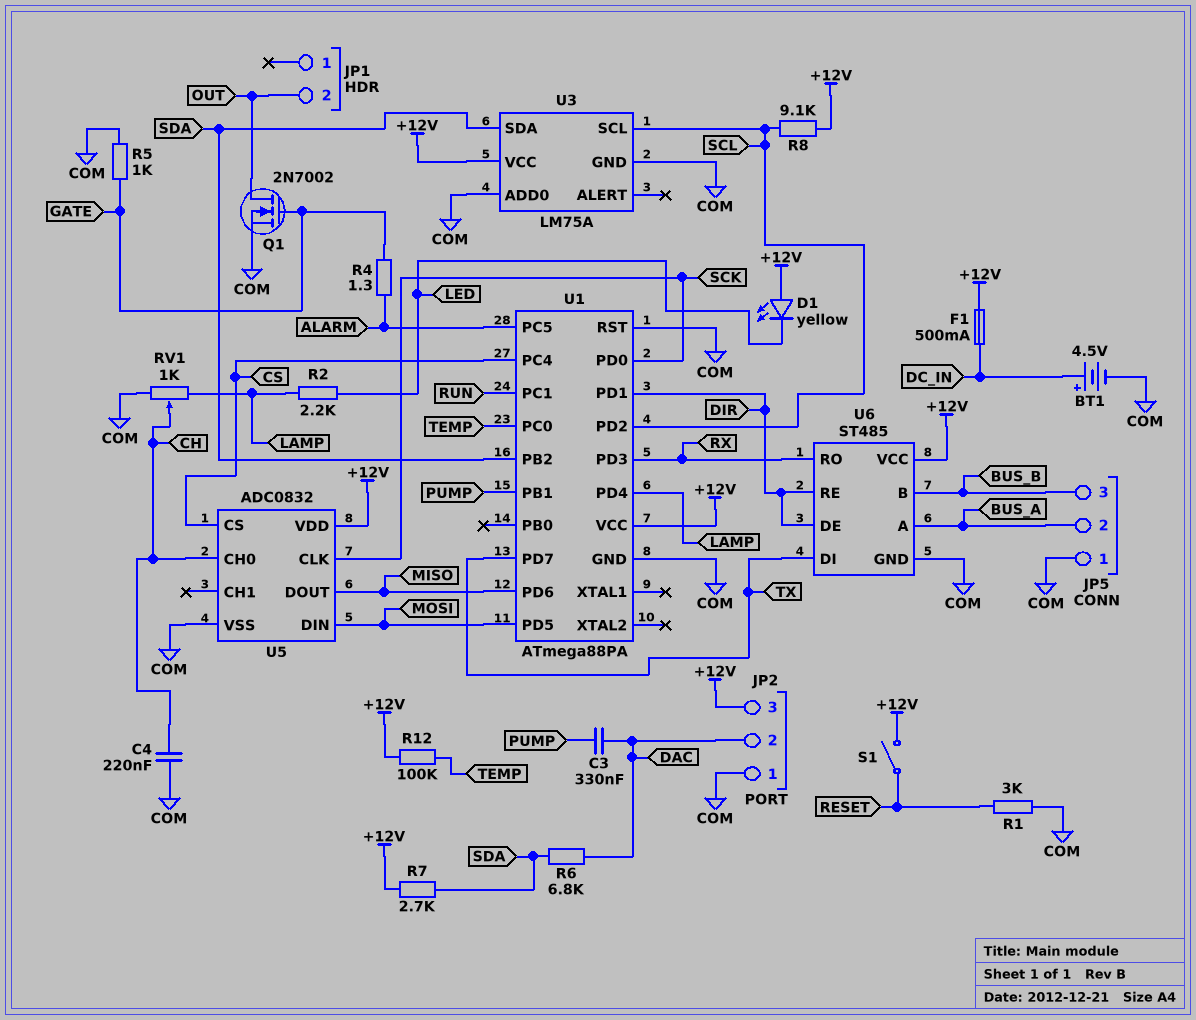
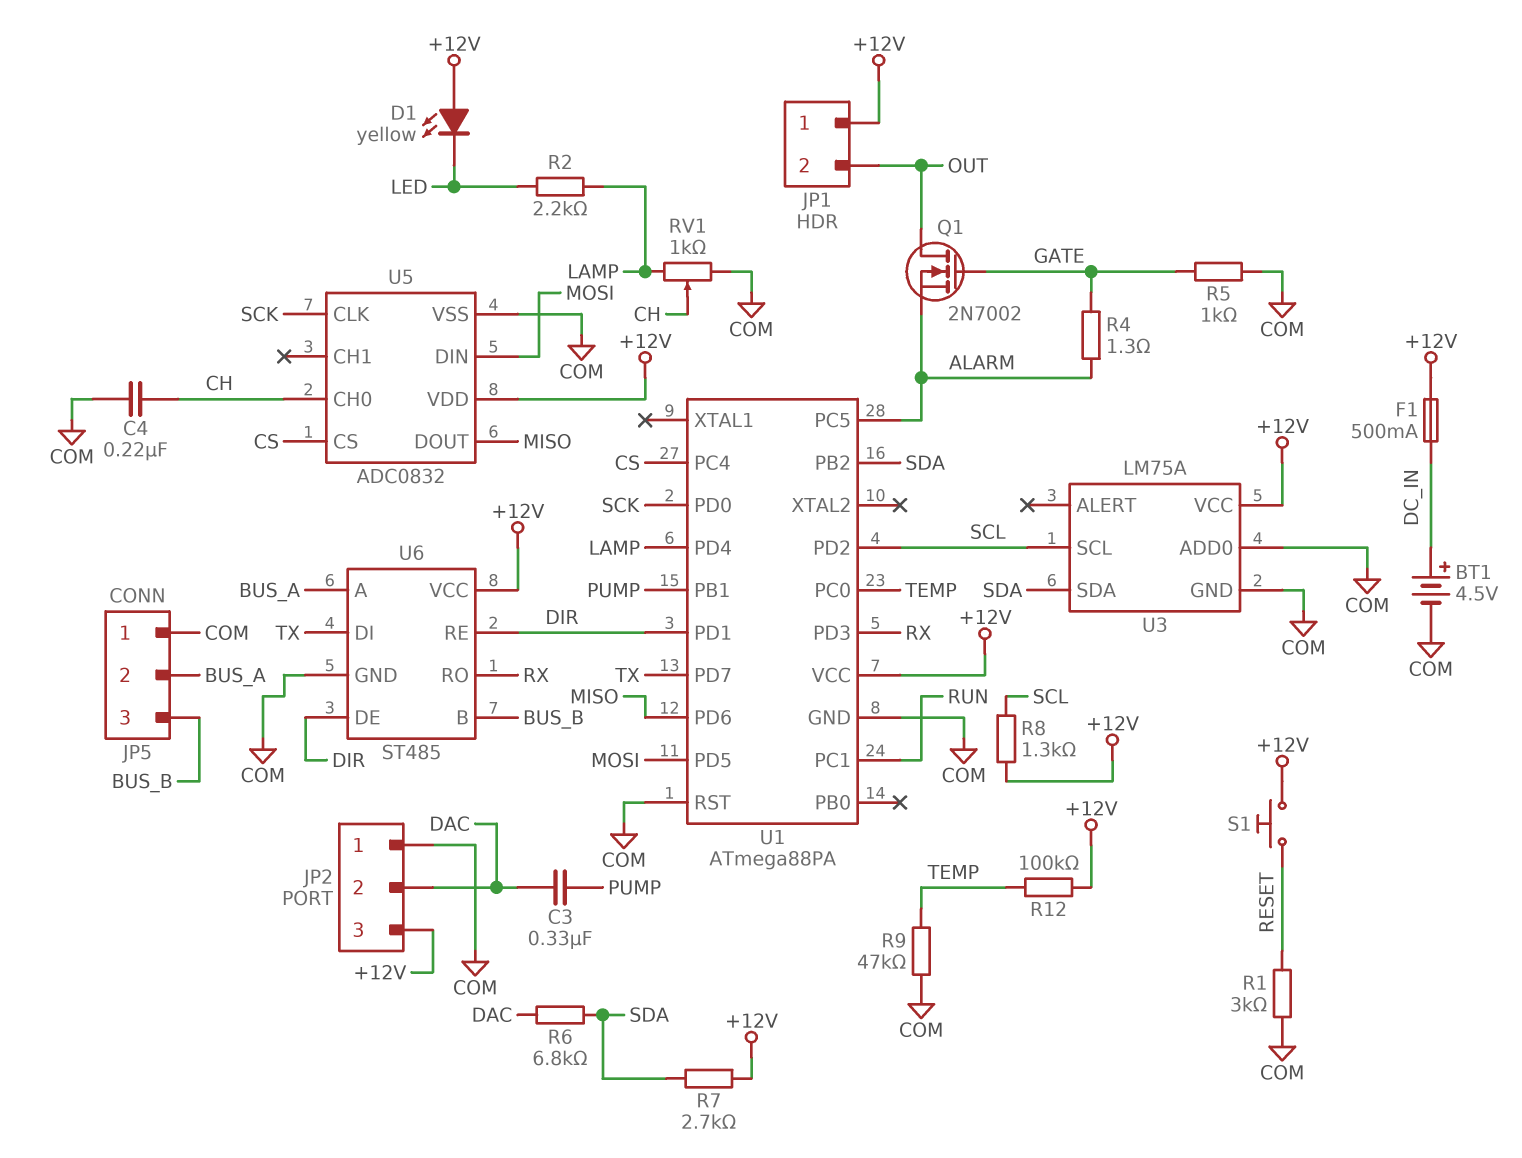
JP1 pin 1: none -> +12V
Q1: NMOS 2N7002 (G GATE, D OUT, S COM) -> NMOS 2N7002 (G GATE, D OUT, S ALARM)
R8: 9.1k (+12V, SCL) -> 1.3k (+12V, SCL)
R9: none -> 47k (COM, TEMP)
S1: switch (+12V, RESET) -> button (+12V, RESET)

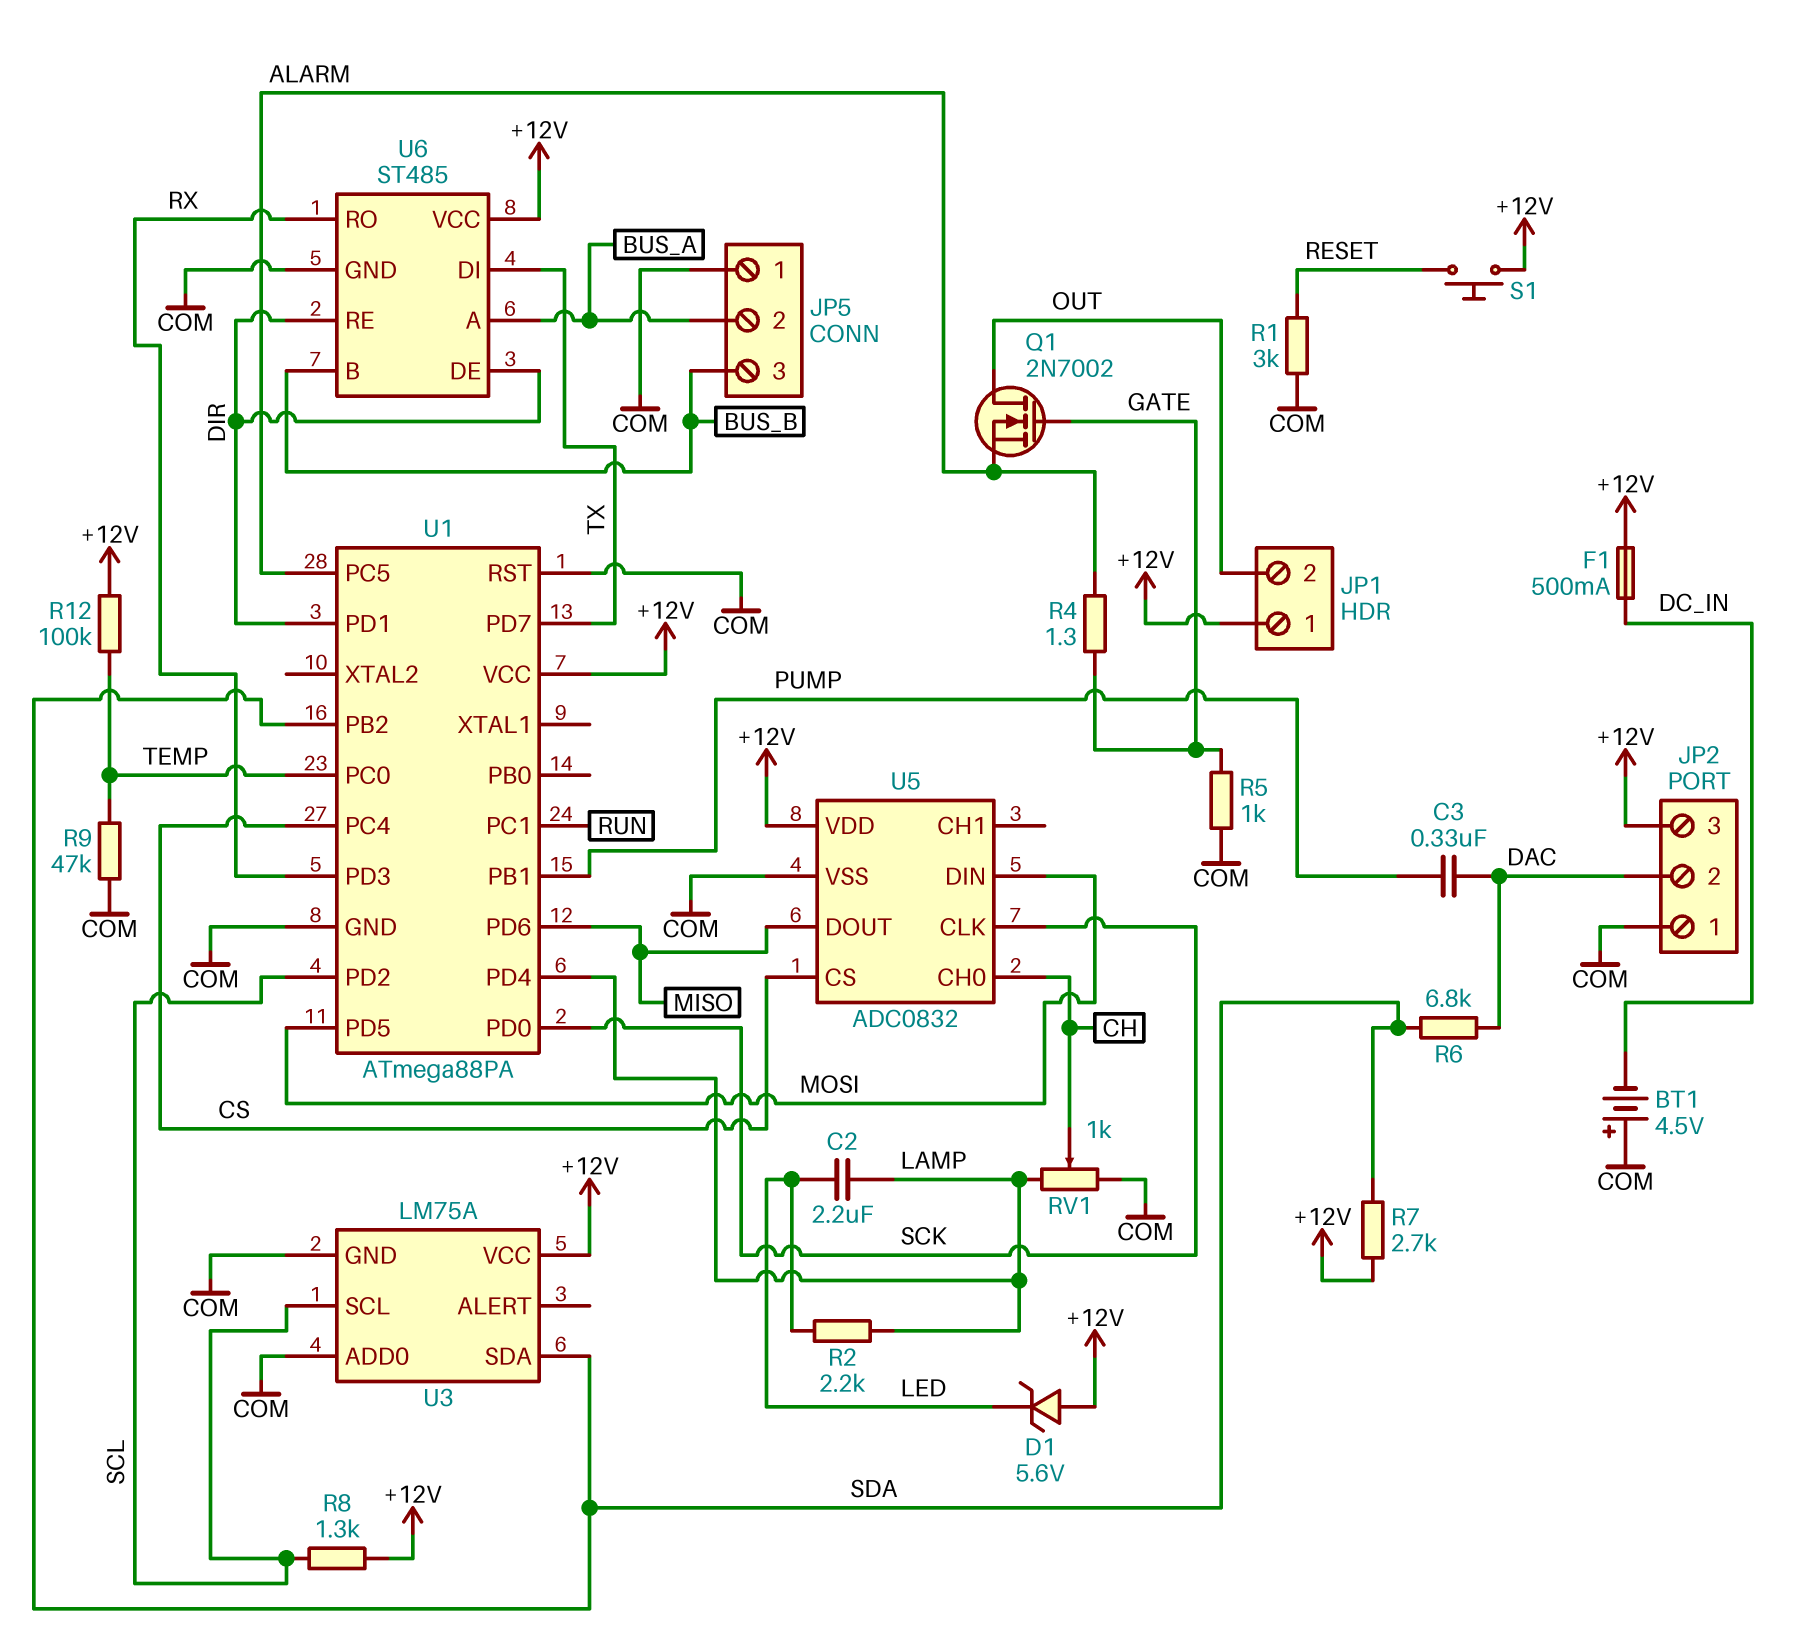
BT1: 4.5V (plus DC_IN, minus COM) -> 4.5V (plus COM, minus DC_IN)
C2: none -> 2.2uF (LAMP, LED)
C4: 220nF (CH, COM) -> none
D1: LED yellow (A +12V, K LED) -> zener 5.6V (A +12V, K LED)

